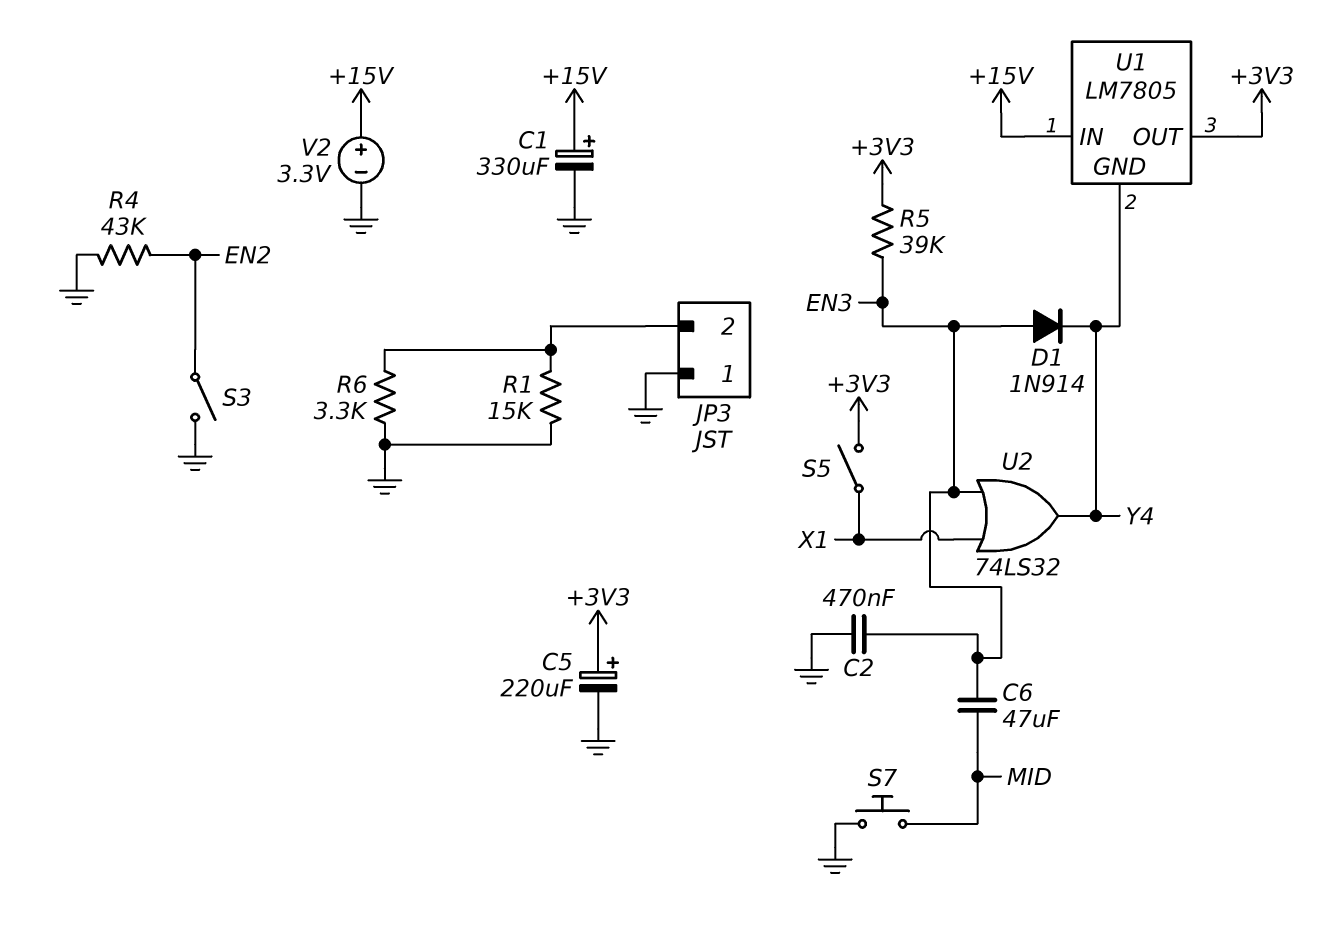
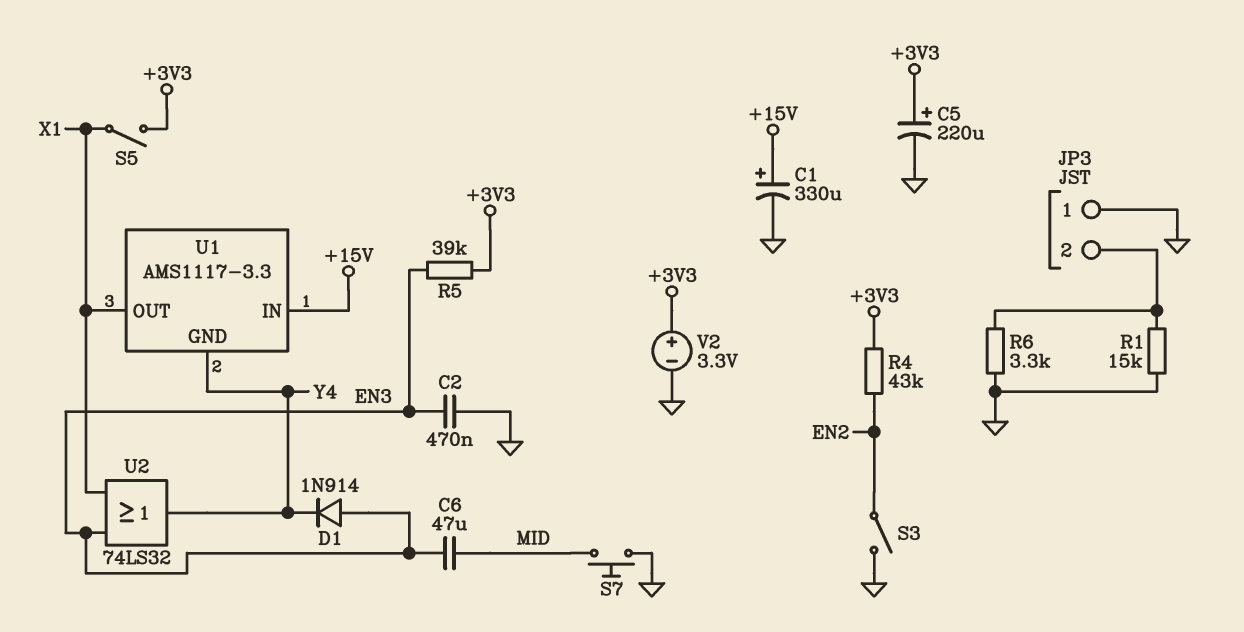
R4: 43k (EN2, GND) -> 43k (+3V3, EN2)
U1: LM7805 -> AMS1117-3.3
U1 pin OUT: +3V3 -> X1
V2: 3.3V (plus +15V, minus GND) -> 3.3V (plus +3V3, minus GND)

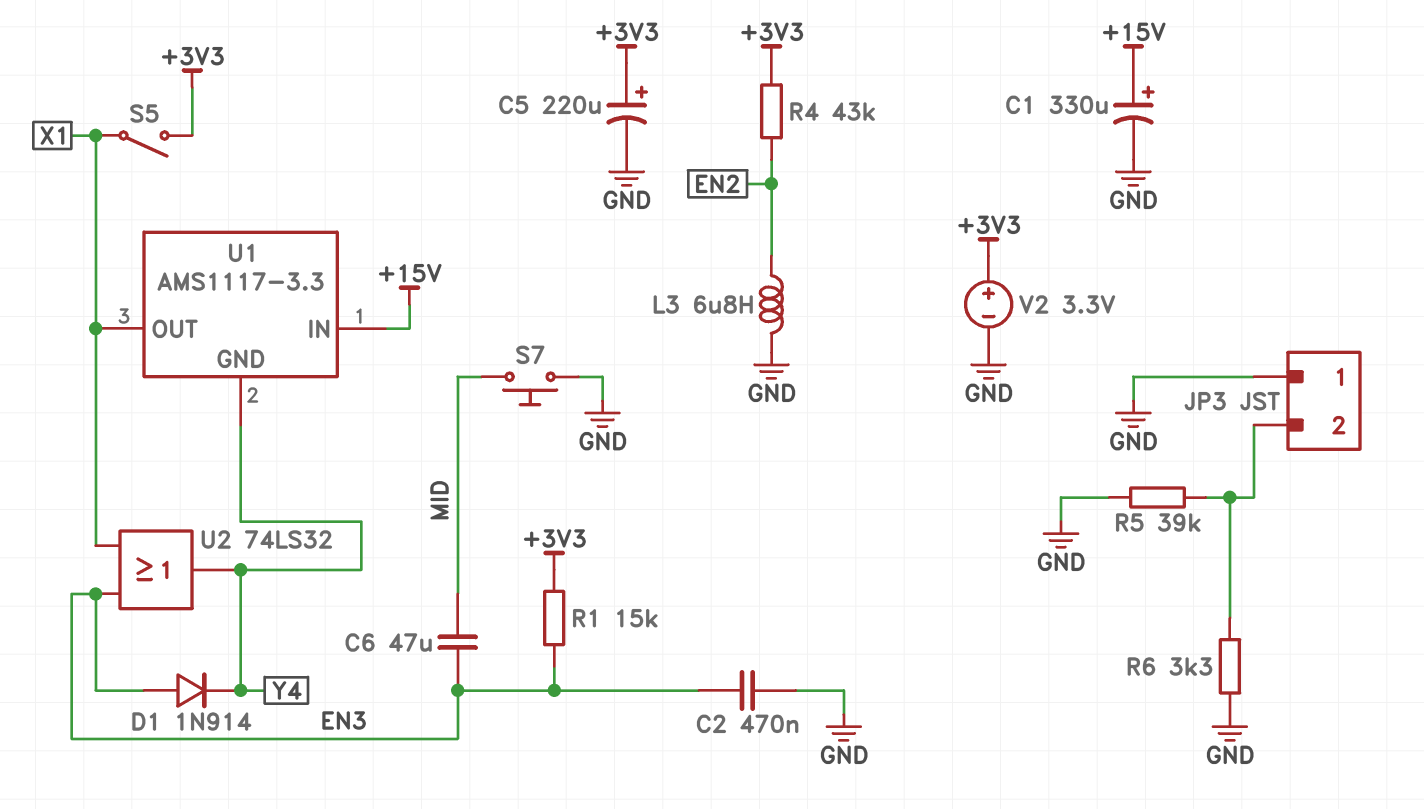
L3: none -> 6.8uH (EN2, GND)
R1: 15k (GND, JP3/2) -> 15k (+3V3, EN3)
R5: 39k (+3V3, EN3) -> 39k (GND, JP3/2)
S3: switch (EN2, GND) -> none

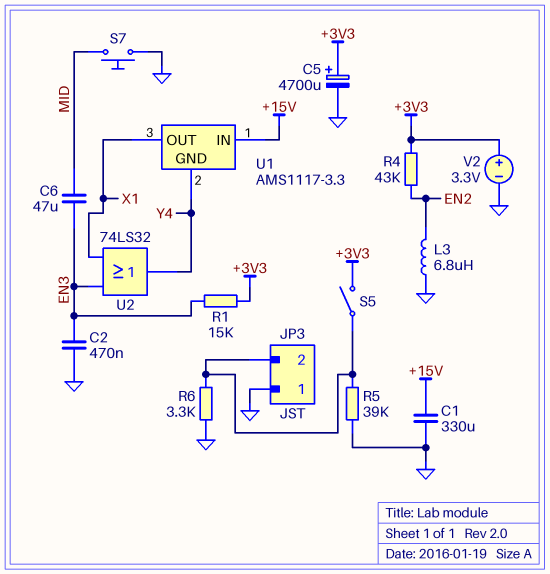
C1: 330uF (plus +15V, minus GND) -> 330uF (+15V, GND)
C5: 220uF (plus +3V3, minus GND) -> 4700uF (plus +3V3, minus GND)
D1: diode 1N914 (A EN3, K Y4) -> none
S5: switch (+3V3, X1) -> switch (+3V3, JP3/2)

